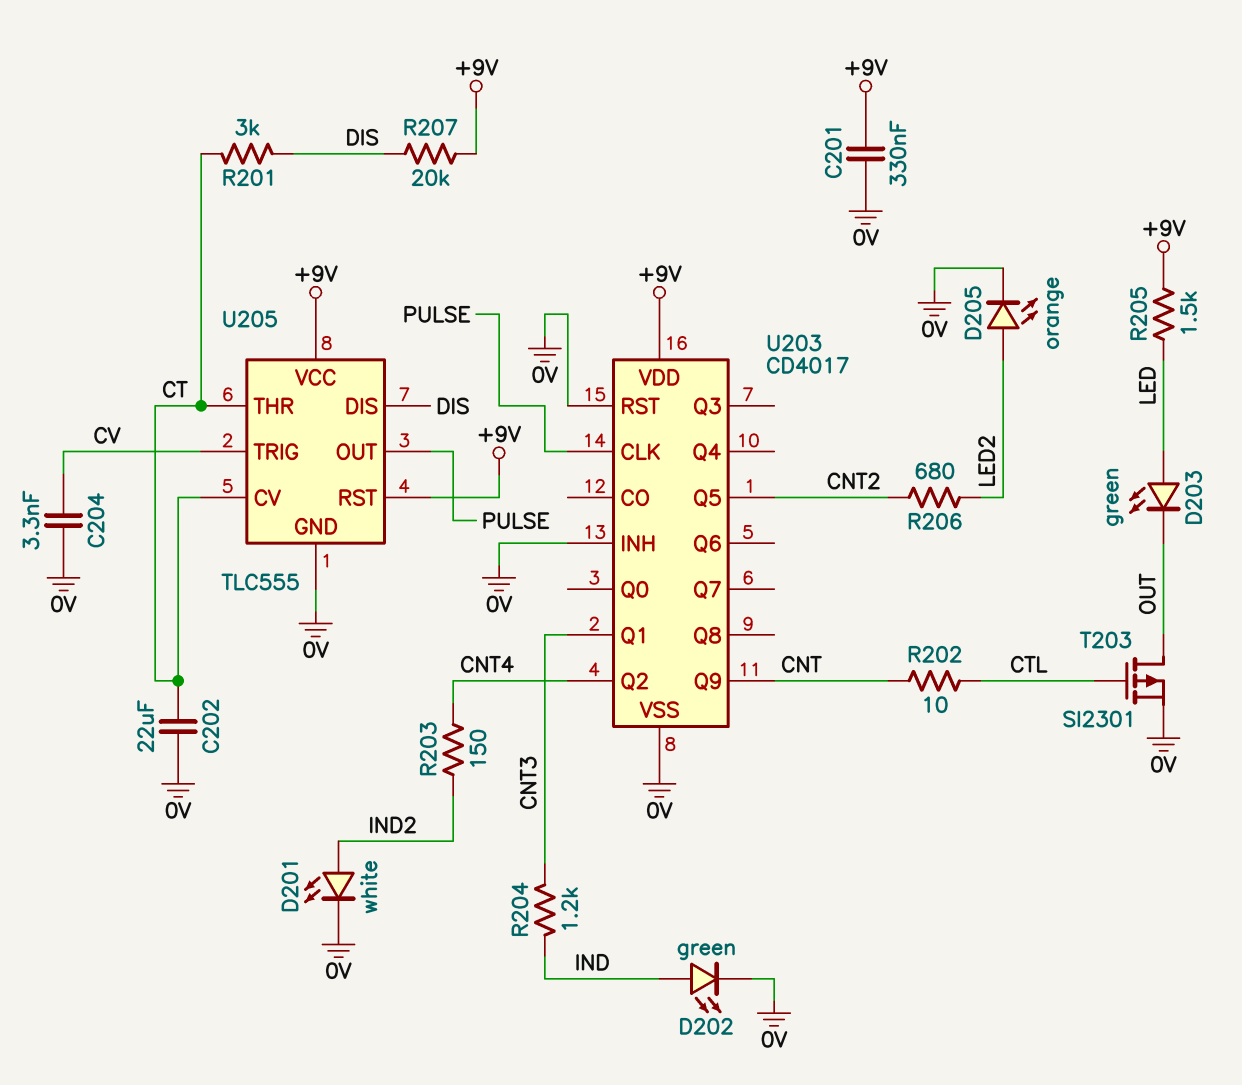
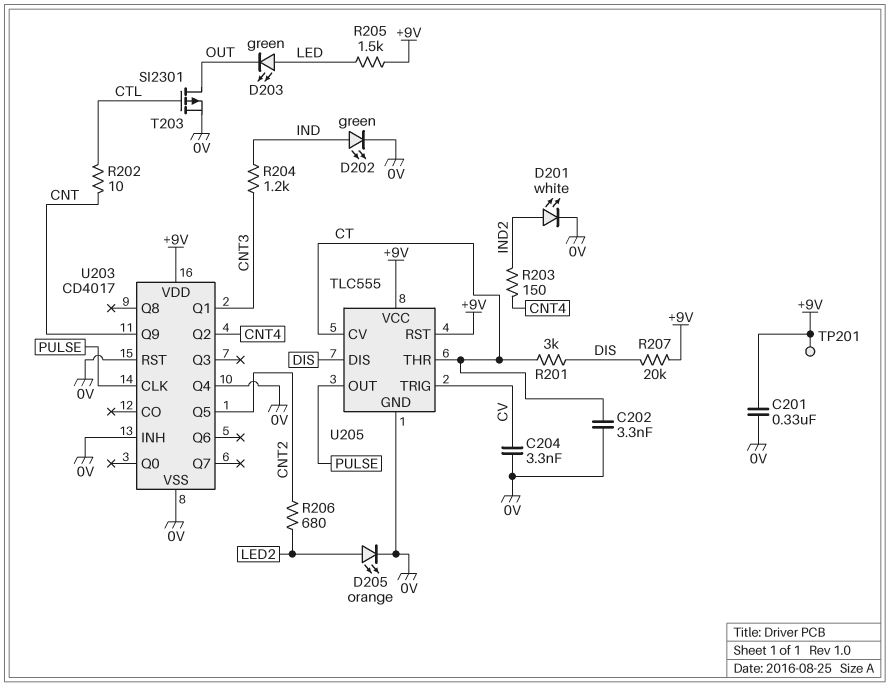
C202: 22uF (0V, CT) -> 3.3nF (0V, CT)
TP201: none -> test point (+9V)
U203 pin Q4: none -> 0V

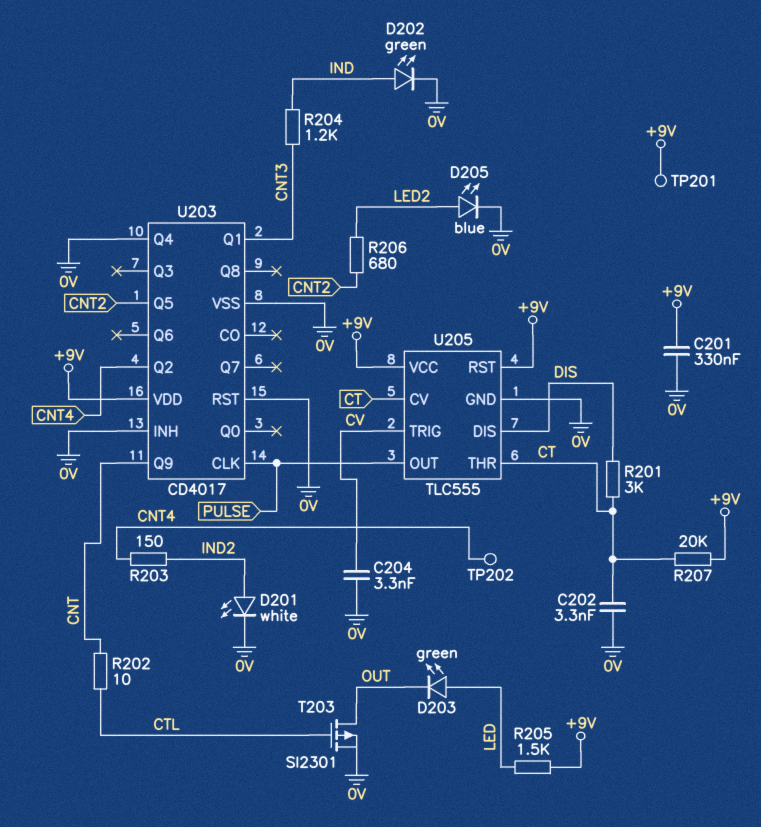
D205: LED orange (A LED2, K 0V) -> LED blue (A LED2, K 0V)
R207: 20k (+9V, DIS) -> 20k (+9V, CT)
TP202: none -> test point (CNT4)

